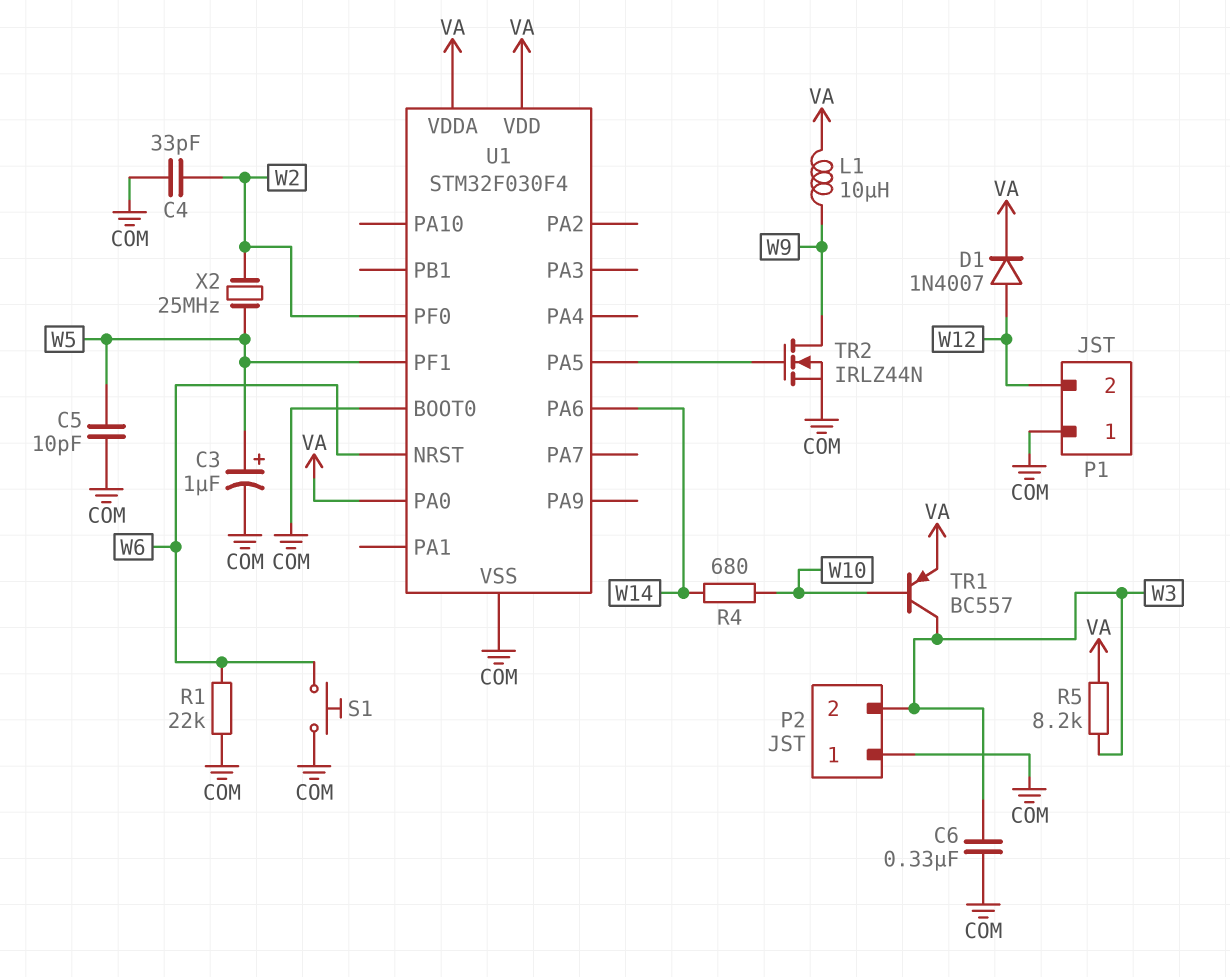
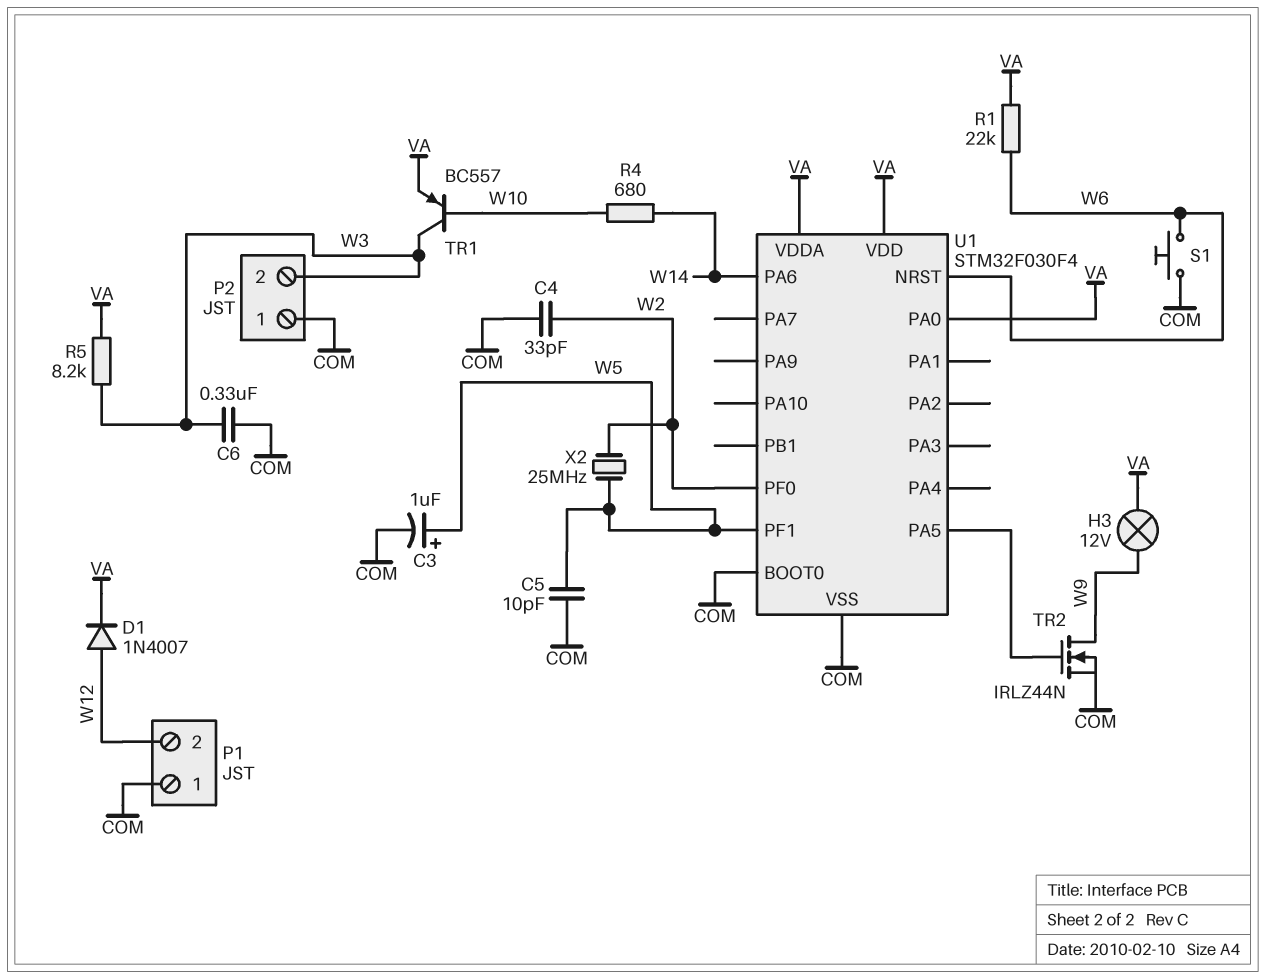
H3: none -> lamp 12V (VA, W9)
L1: 10uH (VA, W9) -> none
R1: 22k (COM, W6) -> 22k (VA, W6)

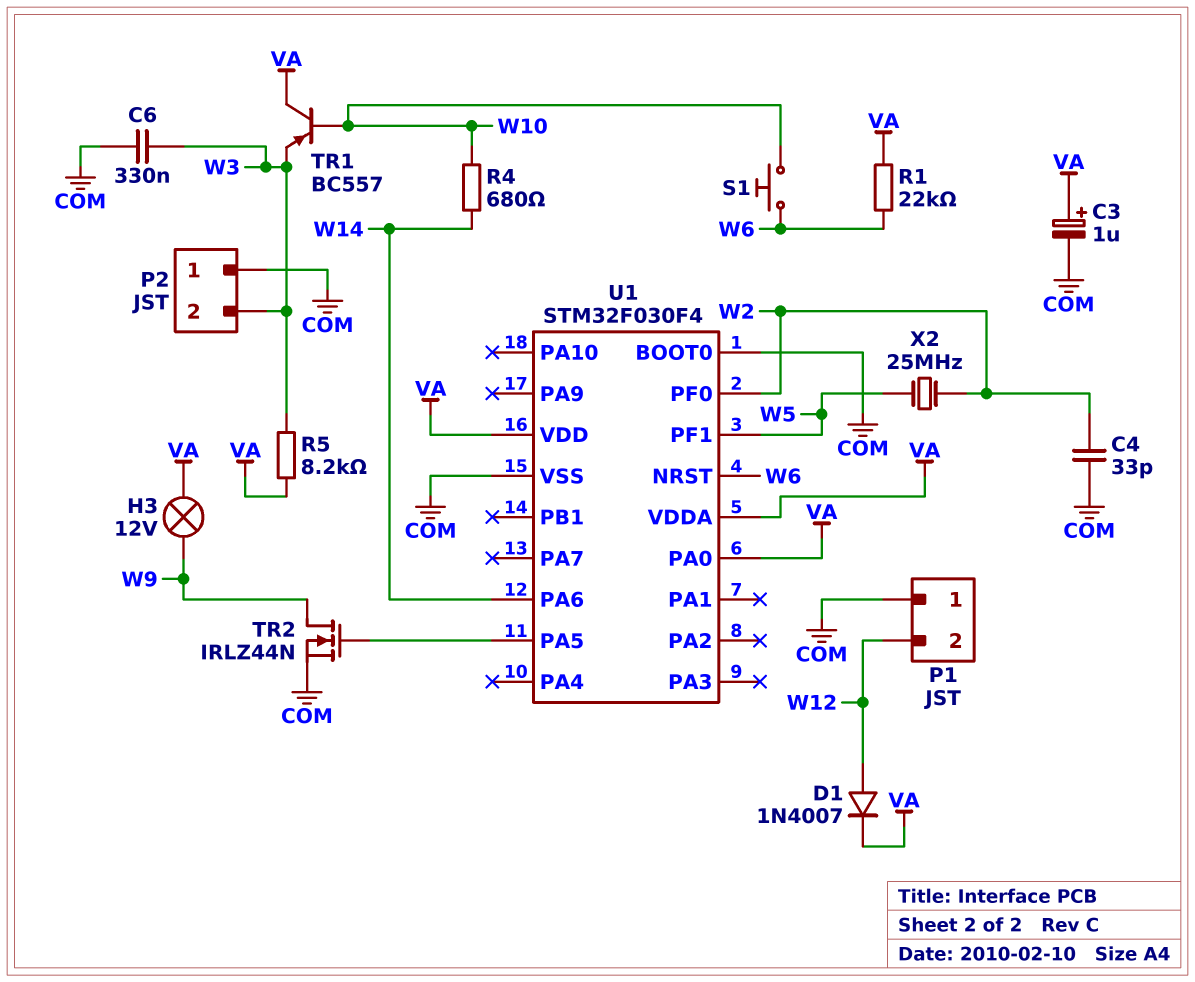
C3: 1uF (plus W5, minus COM) -> 1uF (plus VA, minus COM)
C5: 10pF (COM, W5) -> none
S1: button (COM, W6) -> button (W6, W10)
TR1: PNP BC557 (B W10, C W3, E VA) -> PNP BC557 (B W10, C VA, E W3)

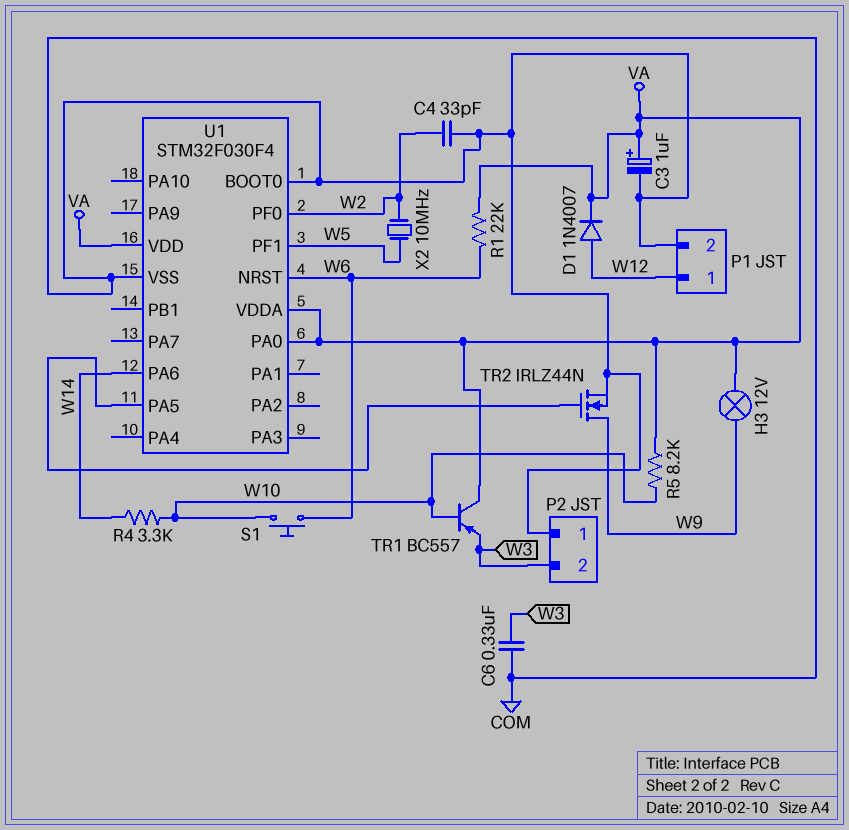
P1 pin 1: COM -> W12
P1 pin 2: W12 -> COM
R4: 680 (W10, W14) -> 3.3k (W10, W14)
R5: 8.2k (VA, W3) -> 8.2k (VA, W10)
X2: 25MHz (W2, W5) -> 10MHz (W2, W5)

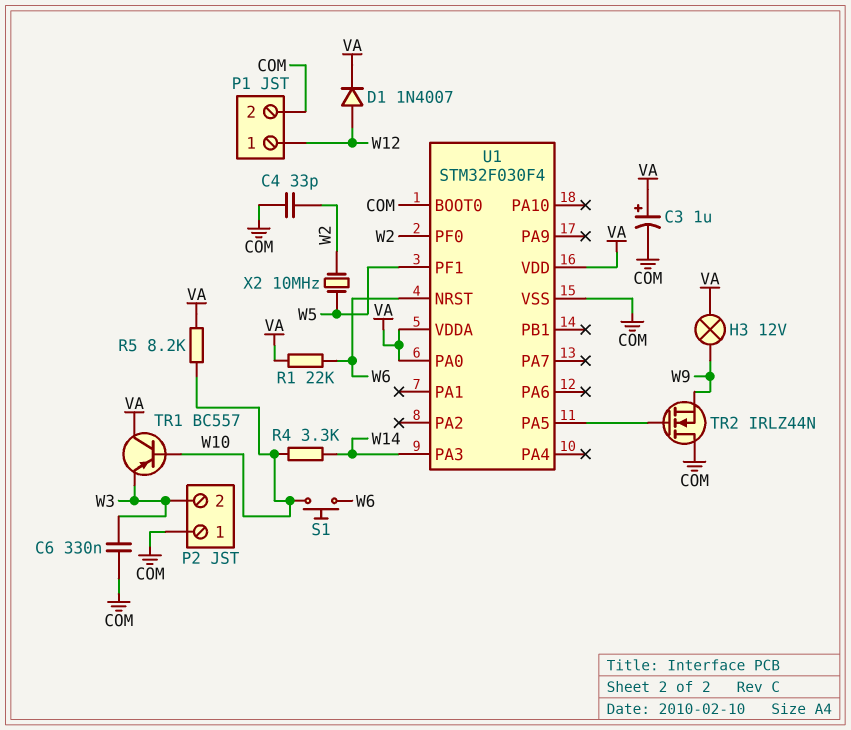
TR2: NMOS IRLZ44N (G U1/PA5, D W9, S COM) -> NMOS IRLZ44N (G U1/PA5, D COM, S W9)
U1 pin PA3: none -> W14
U1 pin PA6: W14 -> none

